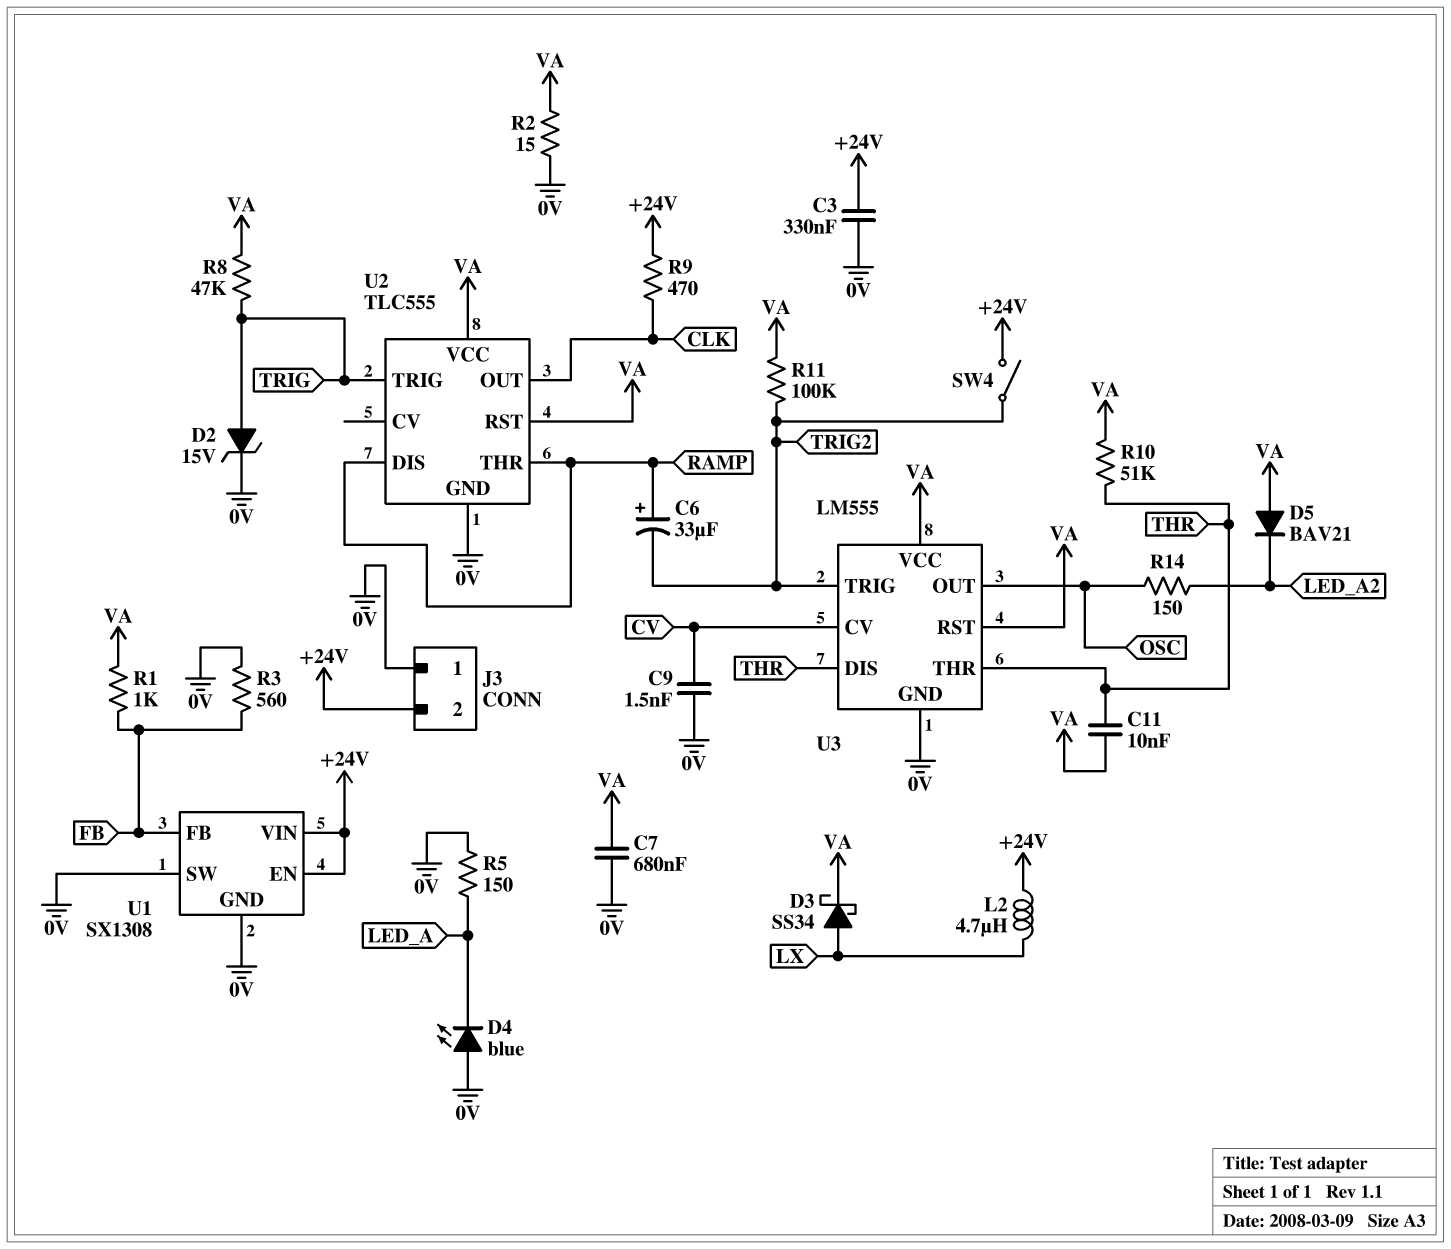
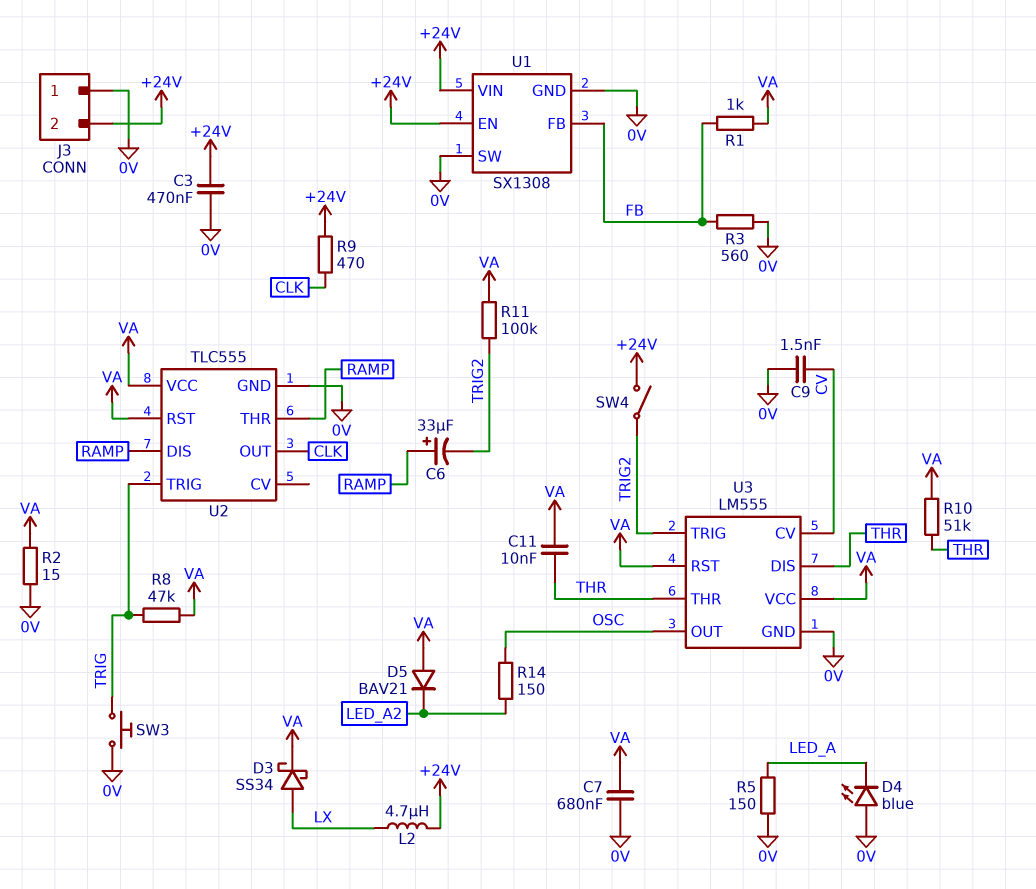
C3: 330nF (+24V, 0V) -> 470nF (+24V, 0V)
D2: zener 15V (A TRIG, K 0V) -> none
SW3: none -> button (0V, TRIG)

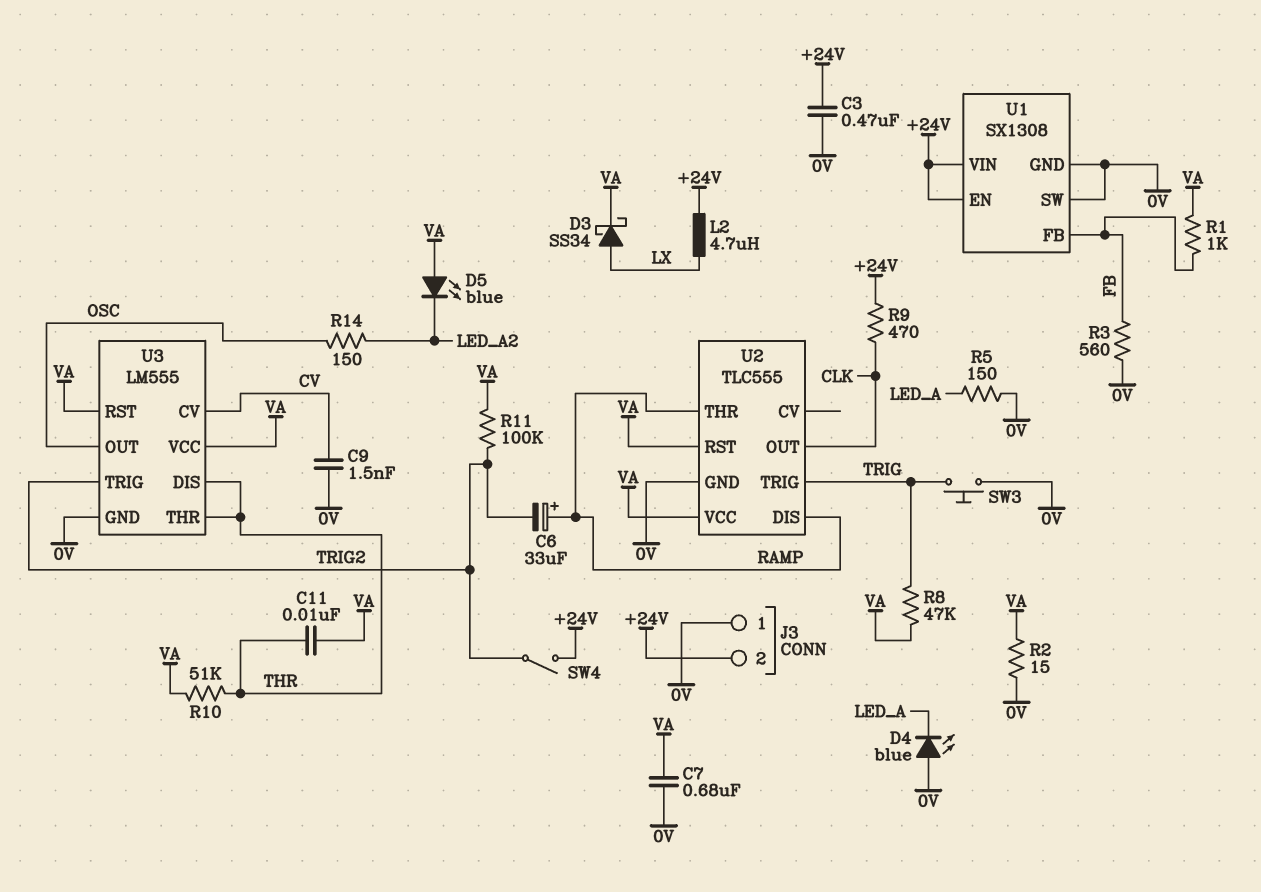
D5: diode BAV21 (A VA, K LED_A2) -> LED blue (A VA, K LED_A2)

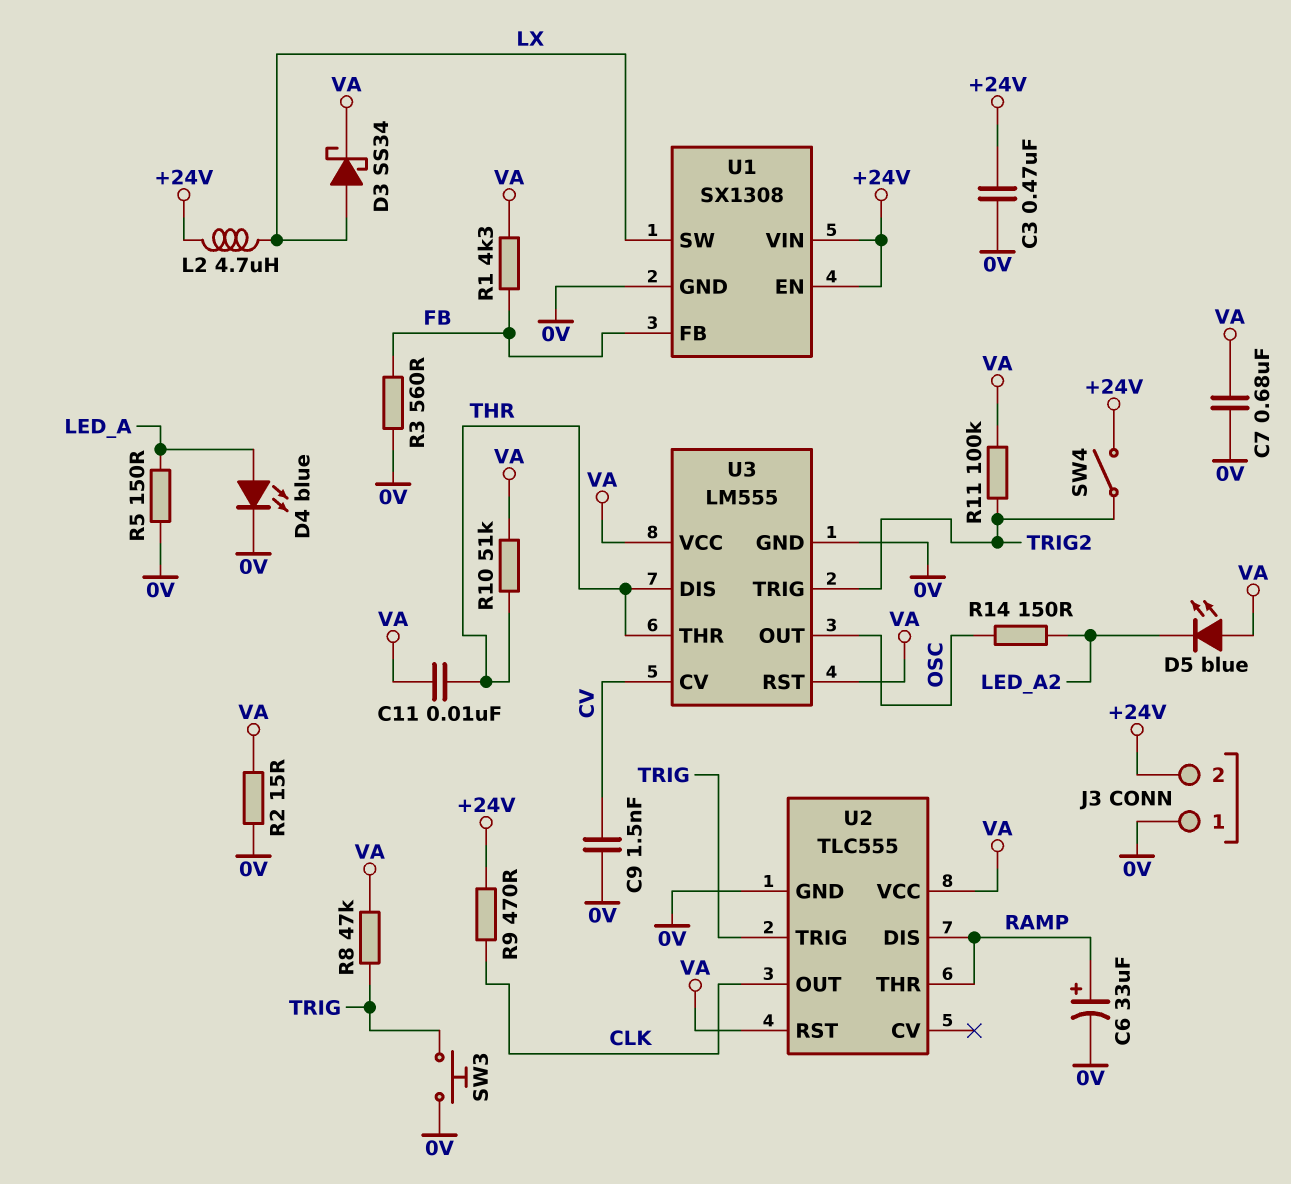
C6: 33uF (plus RAMP, minus TRIG2) -> 33uF (plus RAMP, minus 0V)
D4: LED blue (A 0V, K LED_A) -> LED blue (A LED_A, K 0V)
R1: 1k (FB, VA) -> 4.3k (FB, VA)
U1 pin SW: 0V -> LX

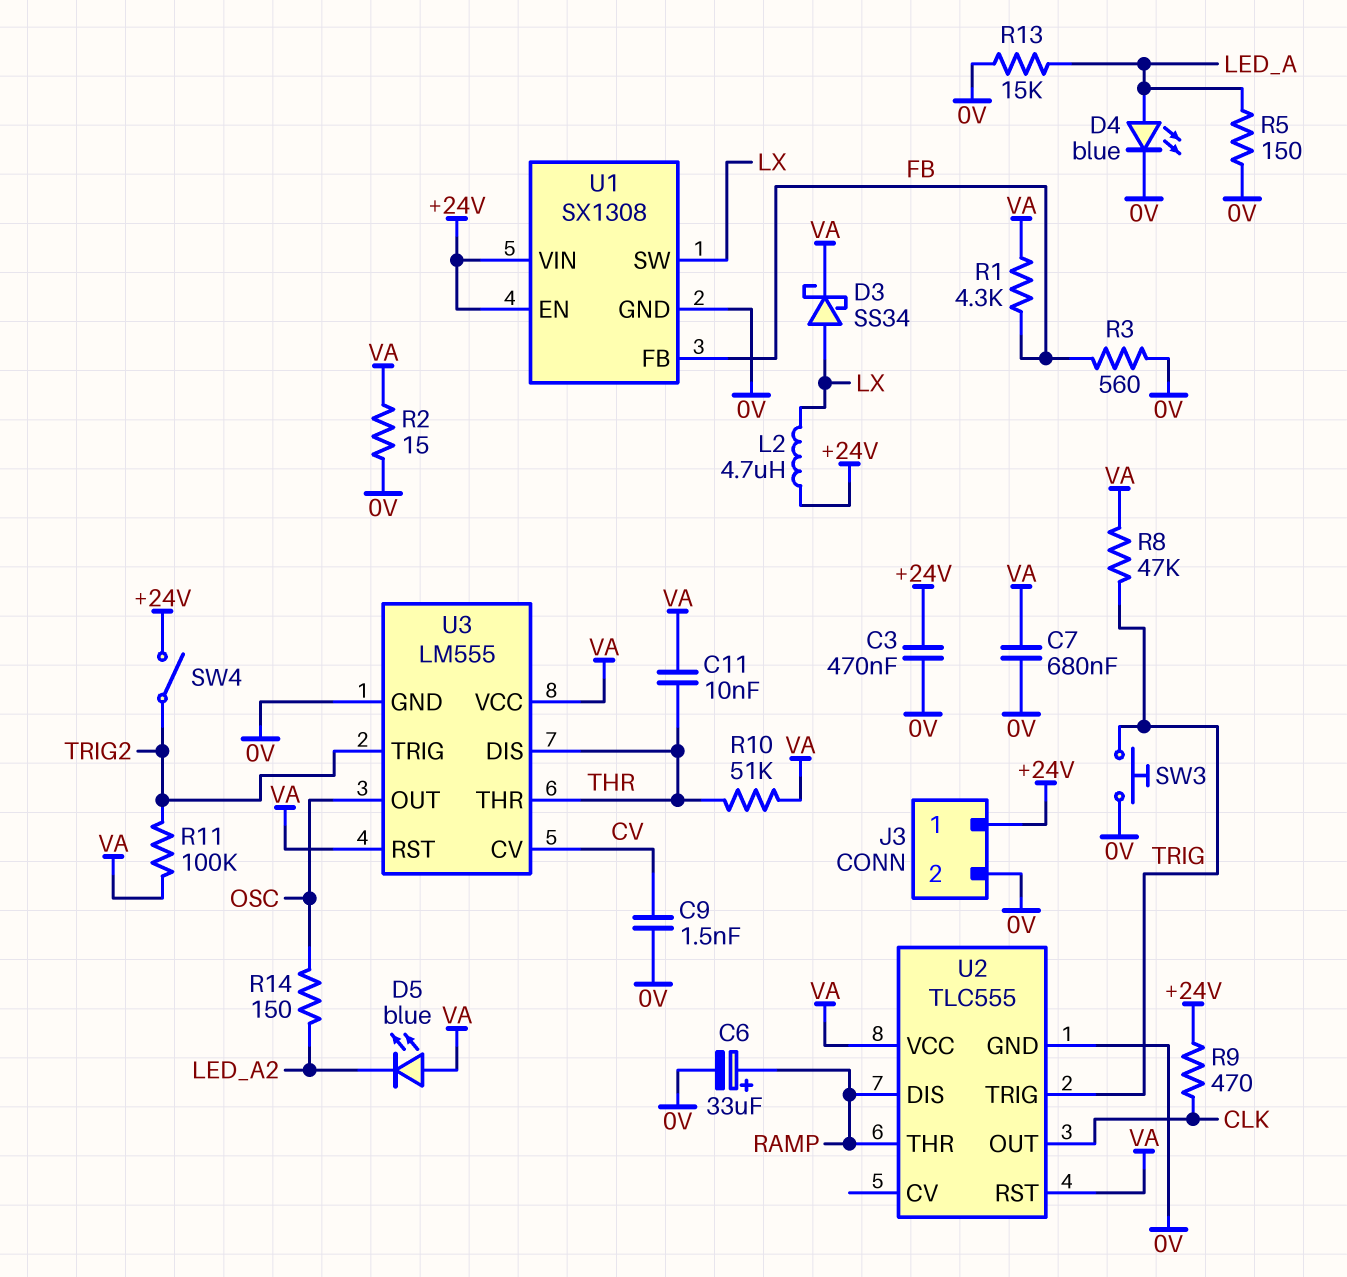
J3 pin 1: 0V -> +24V
J3 pin 2: +24V -> 0V
R13: none -> 15k (0V, LED_A)

